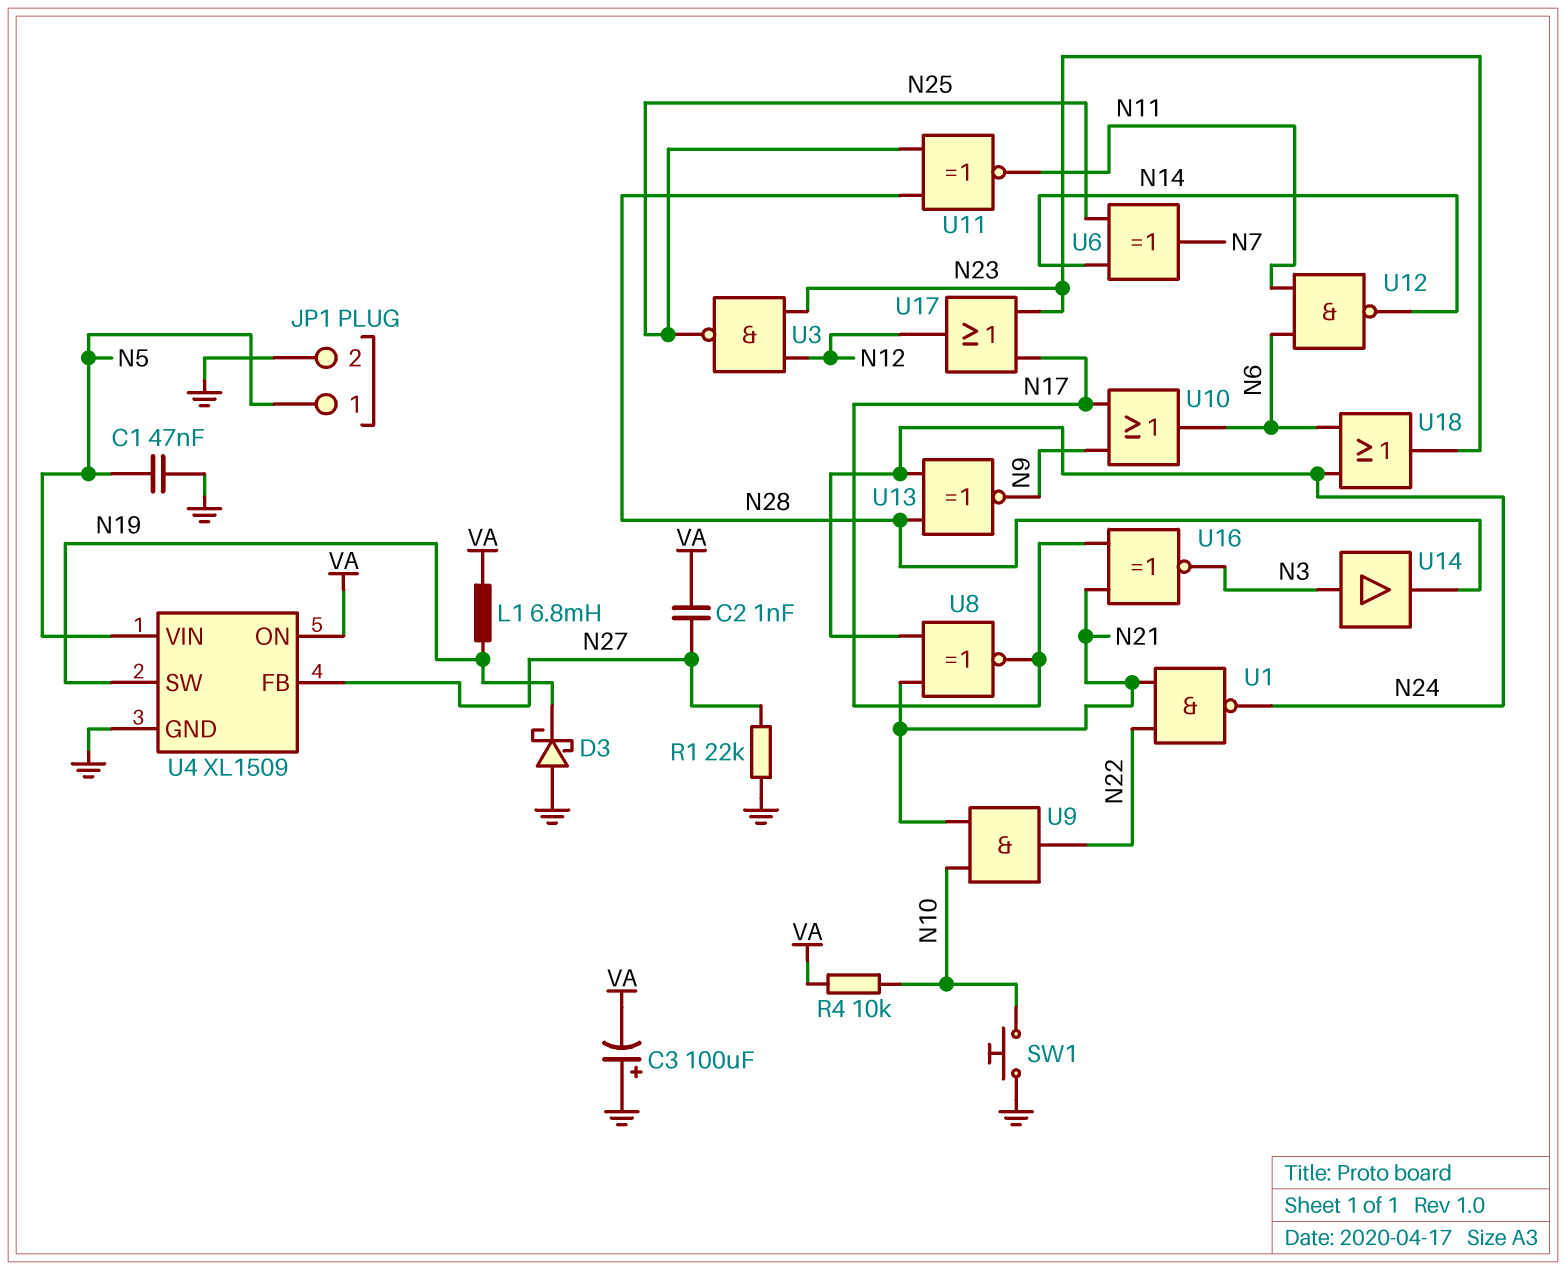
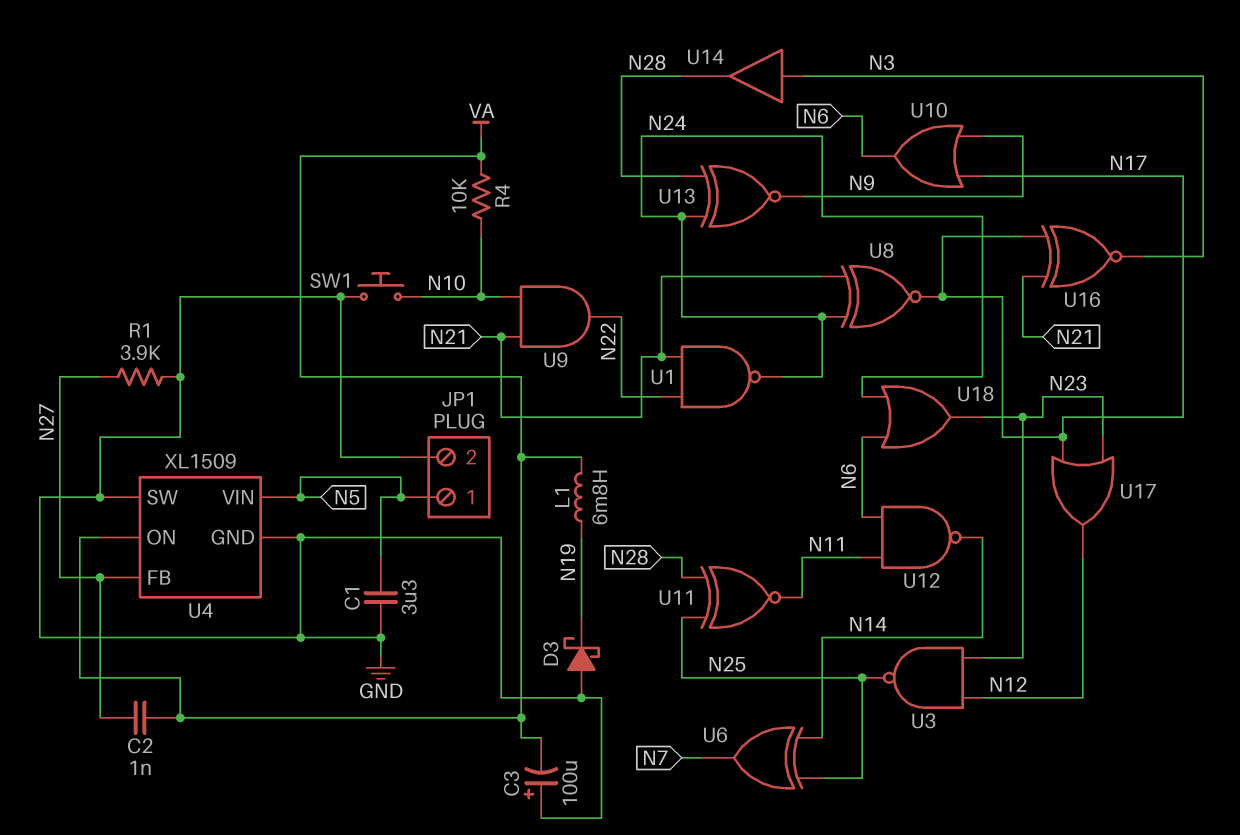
C1: 47nF (GND, N5) -> 3.3uF (GND, N5)
R1: 22k (GND, N27) -> 3.9k (GND, N27)
U4 pin SW: N19 -> GND

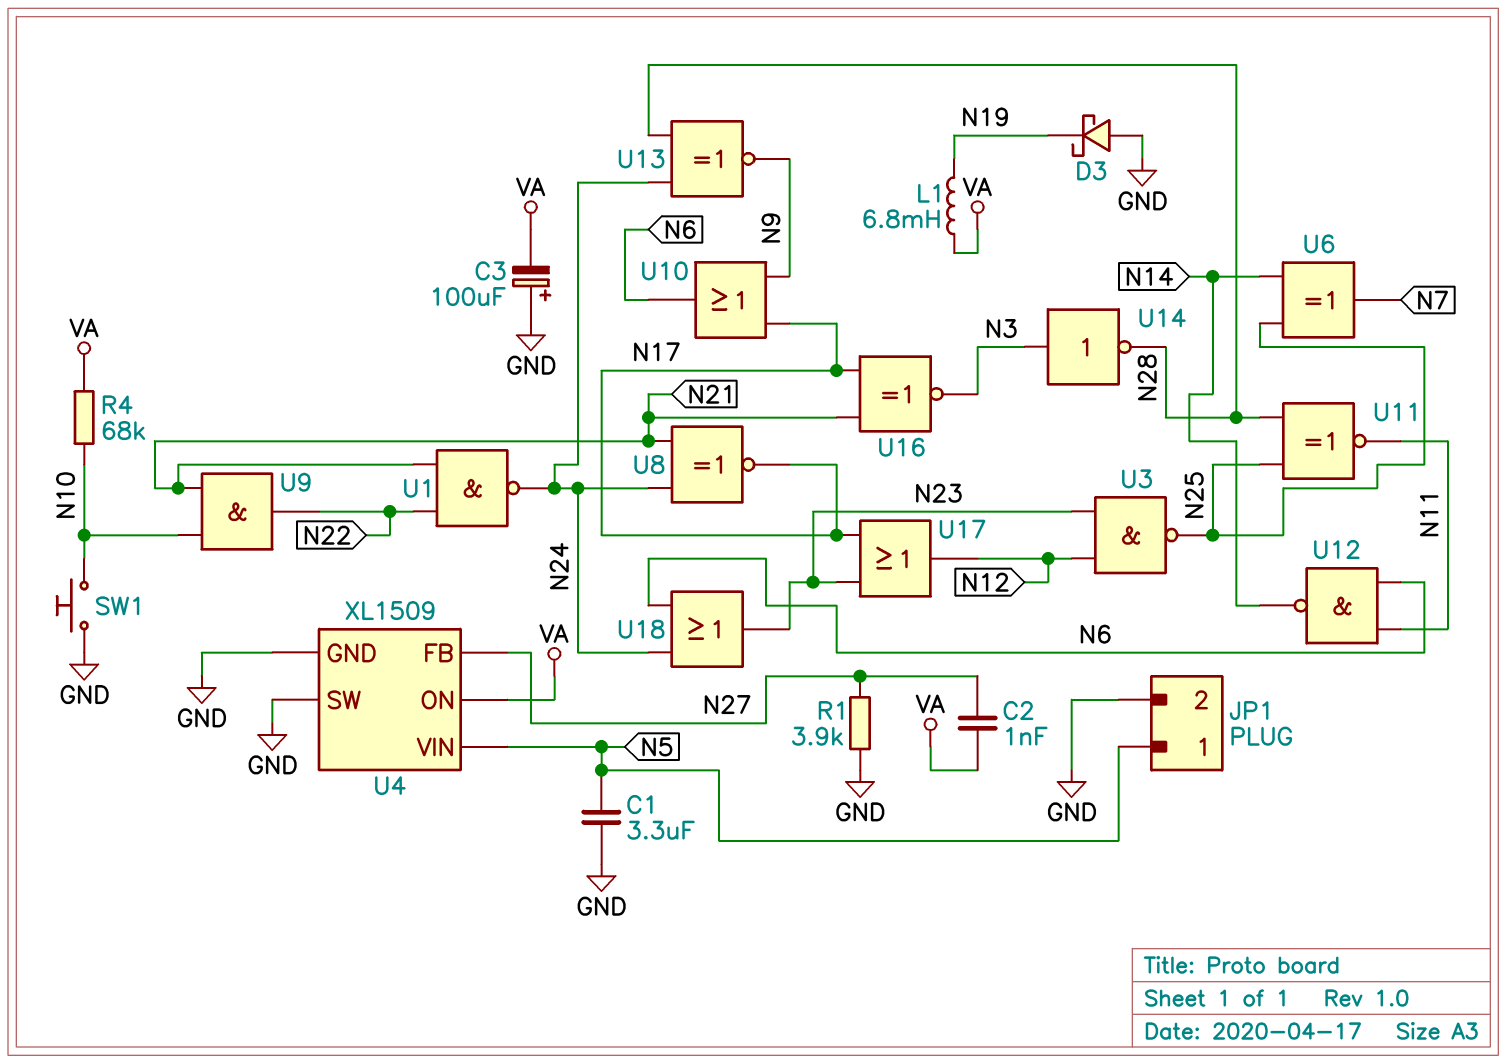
R4: 10k (N10, VA) -> 68k (N10, VA)
U14: buffer (in N3, out N28) -> NOT (in N3, out N28)

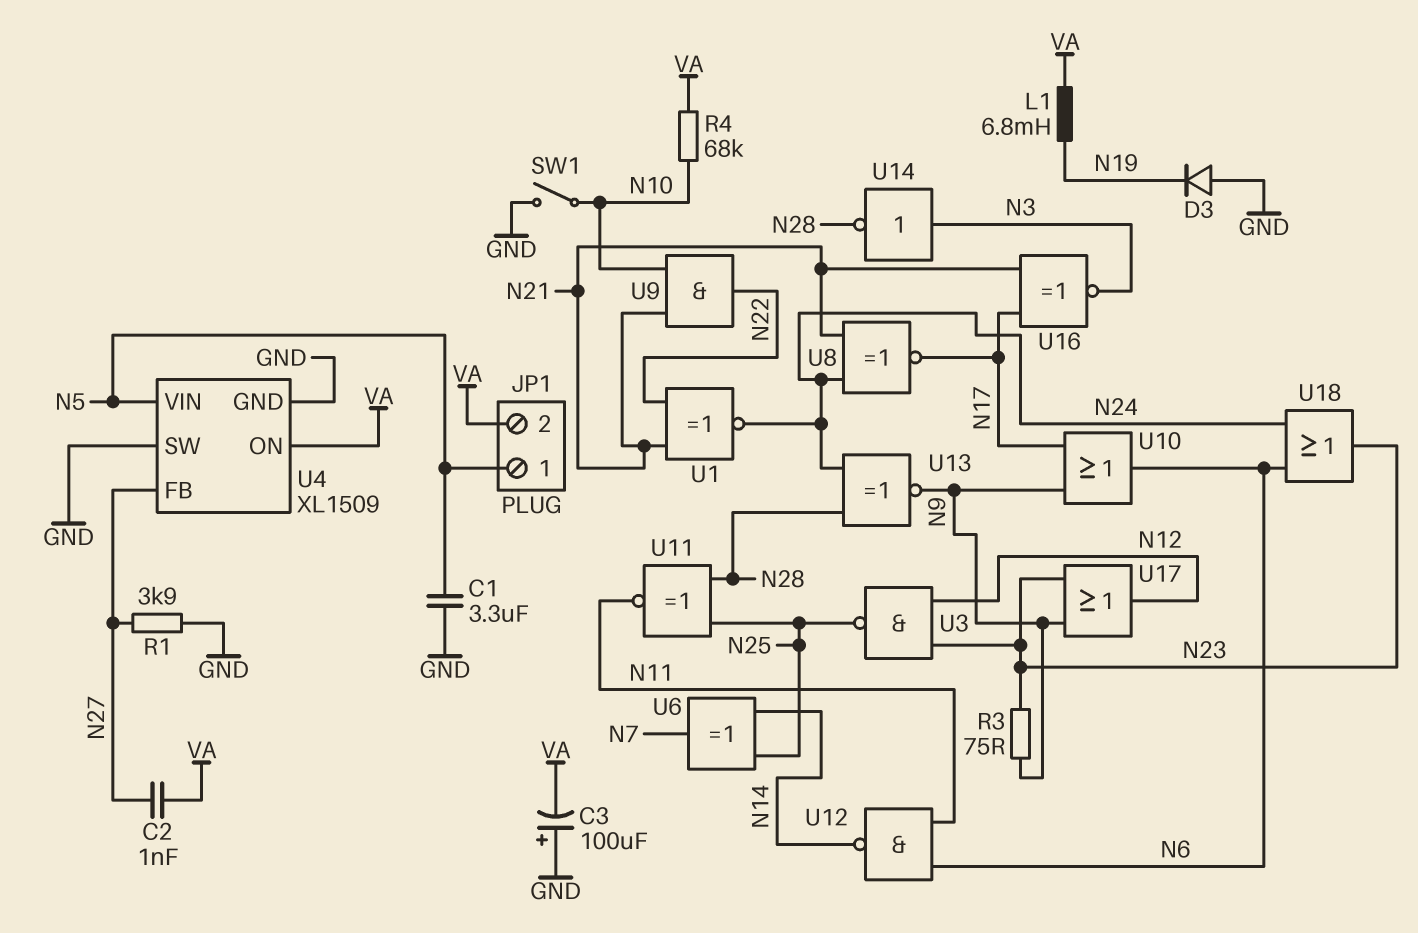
D3: schottky (A GND, K N19) -> diode (A GND, K N19)
JP1 pin 2: GND -> VA
R3: none -> 75 (N9, N23)
SW1: button (GND, N10) -> switch (GND, N10)
U1: NAND (in N21, in N22, out N24) -> XNOR (in N21, in N22, out N24)
U17: OR (in N17, in N23, out N12) -> OR (in N9, in N23, out N12)

